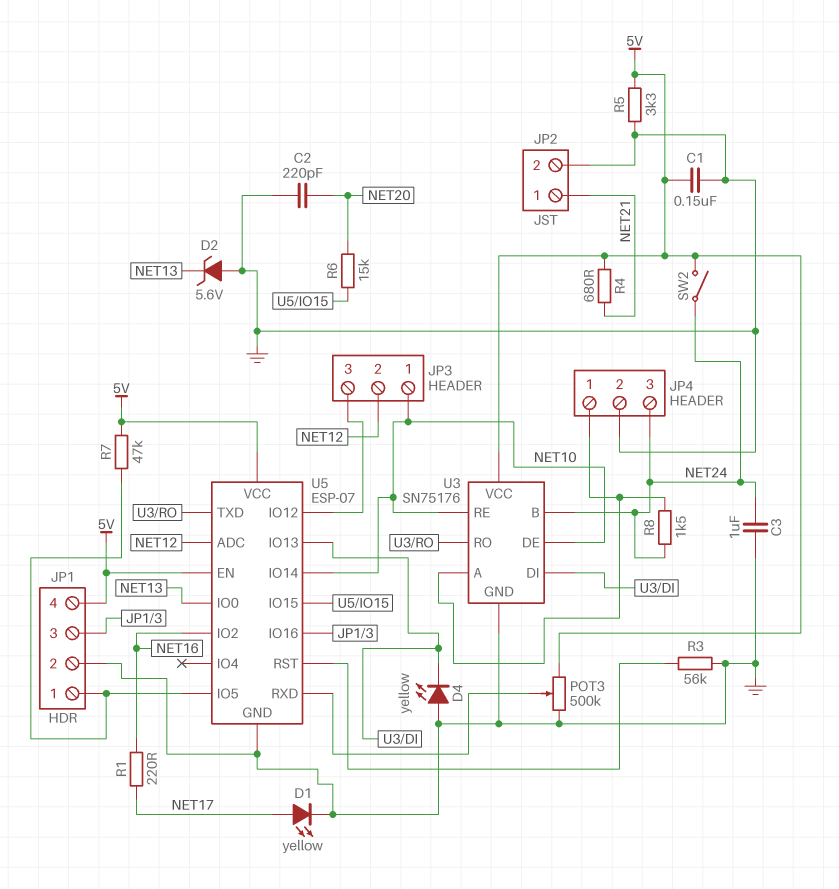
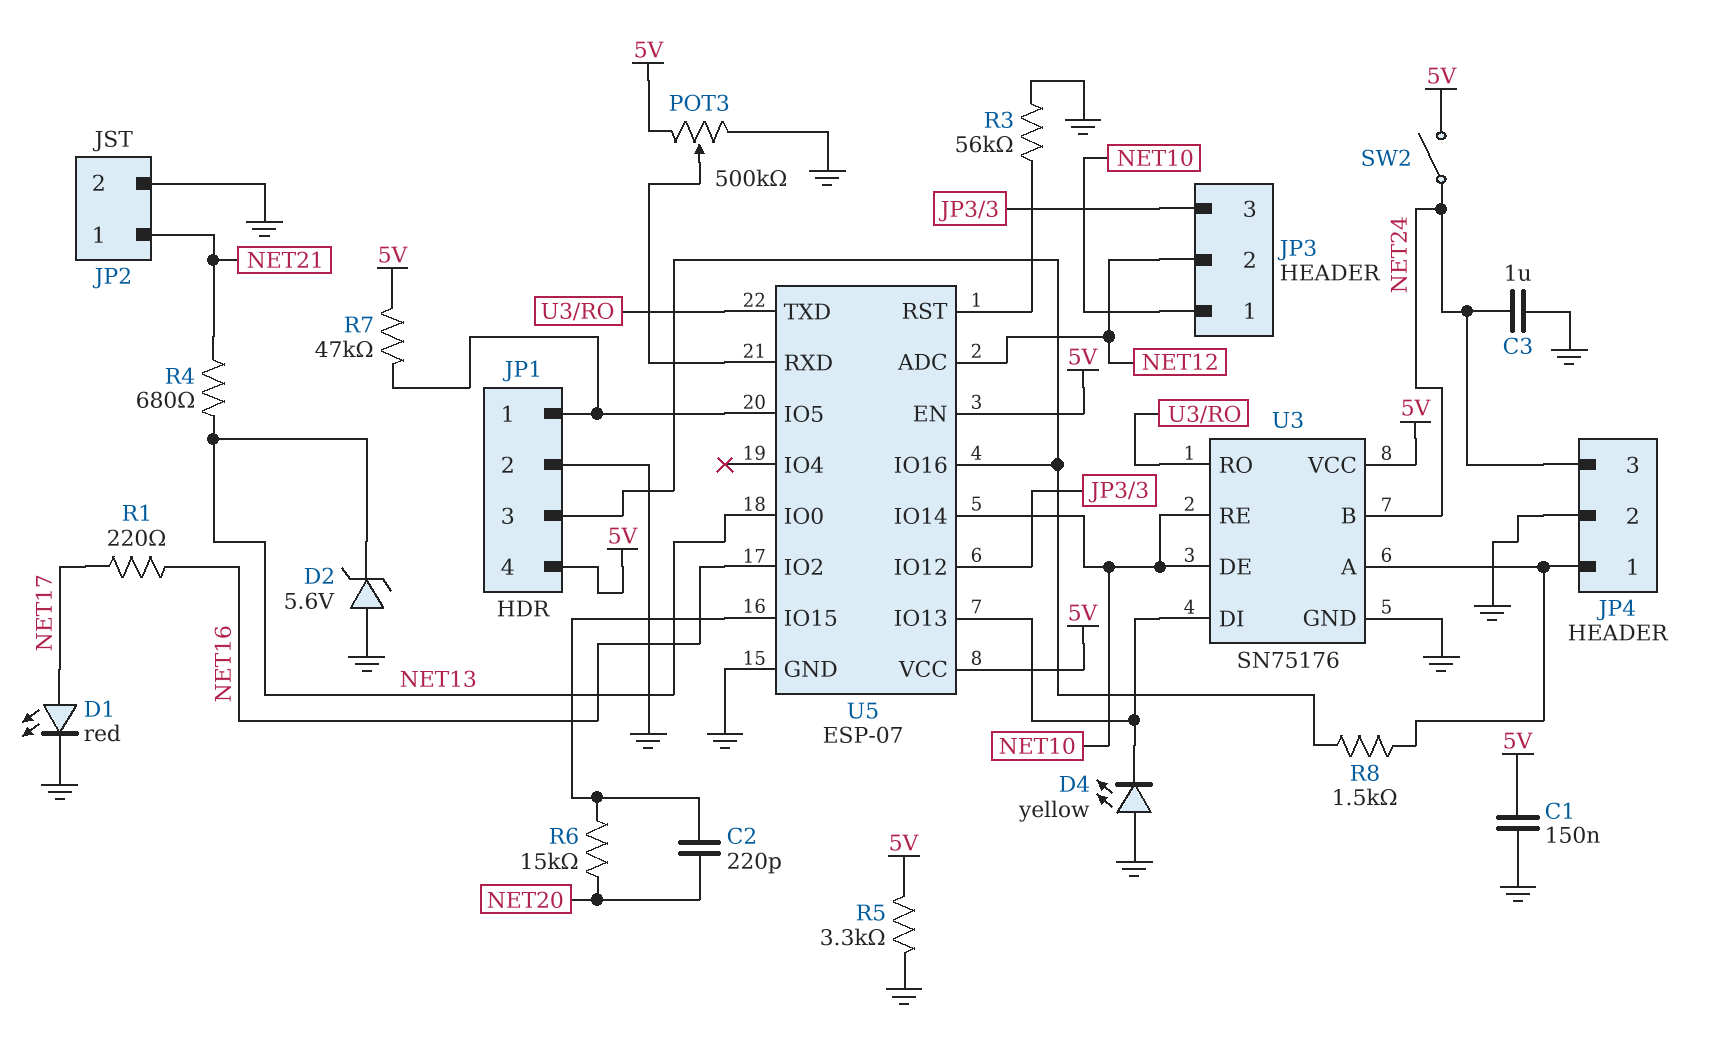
C2: 220pF (GND, NET20) -> 220pF (NET20, U5/IO15)
D1: LED yellow (A NET17, K GND) -> LED red (A NET17, K GND)
R4: 680 (5V, NET21) -> 680 (NET13, NET21)
R8: 1.5k (JP4/1, NET24) -> 1.5k (JP1/3, JP4/1)

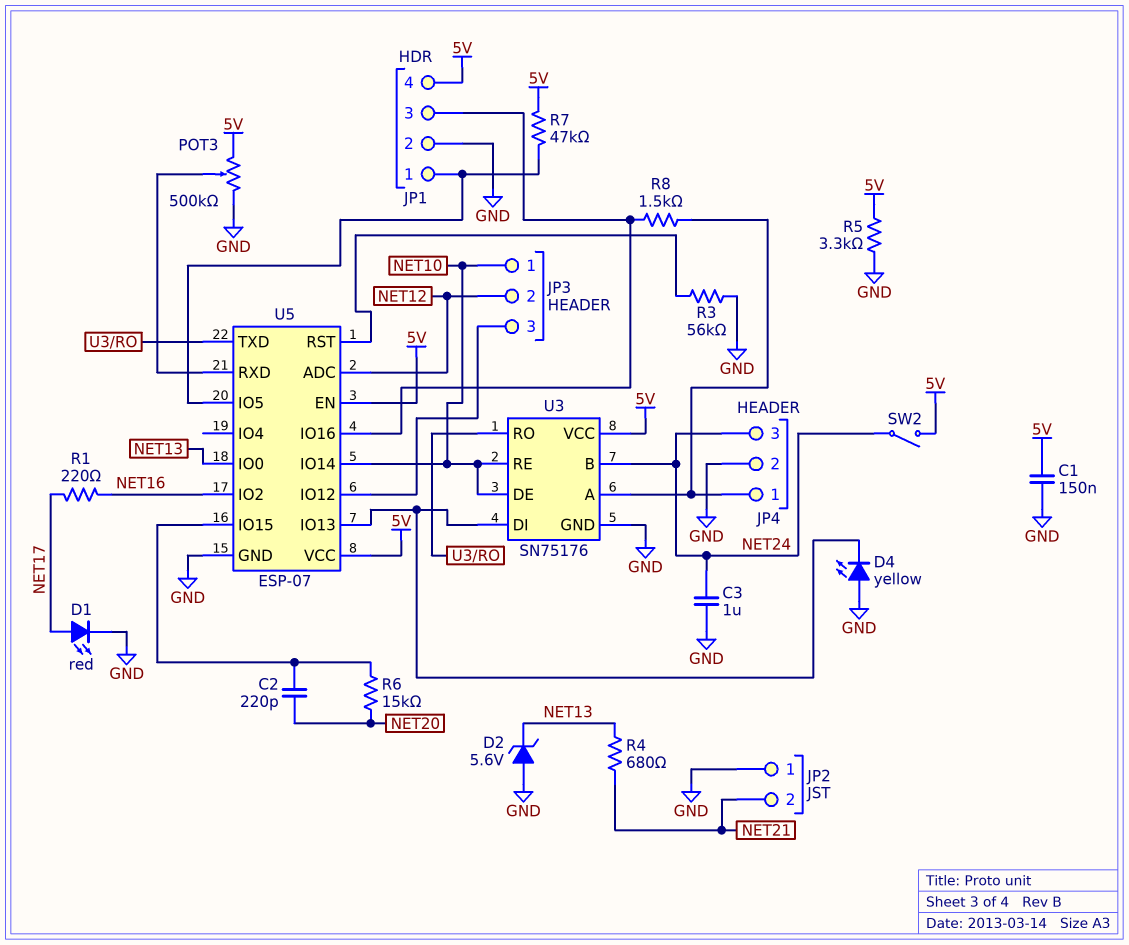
JP2 pin 1: NET21 -> GND
JP2 pin 2: GND -> NET21

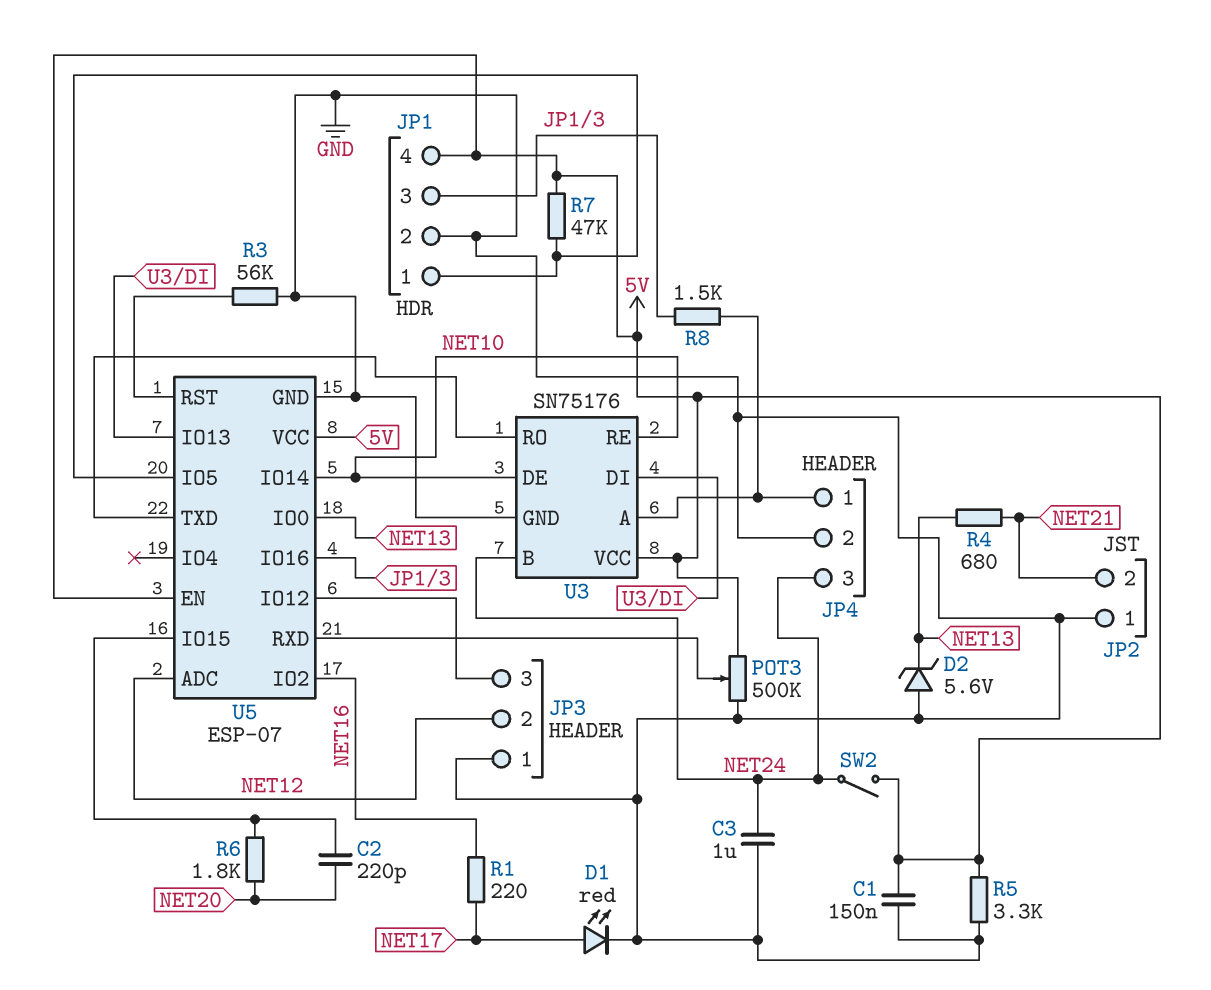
D4: LED yellow (A GND, K U3/DI) -> none
JP3 pin 1: NET10 -> GND
R6: 15k (NET20, U5/IO15) -> 1.8k (NET20, U5/IO15)

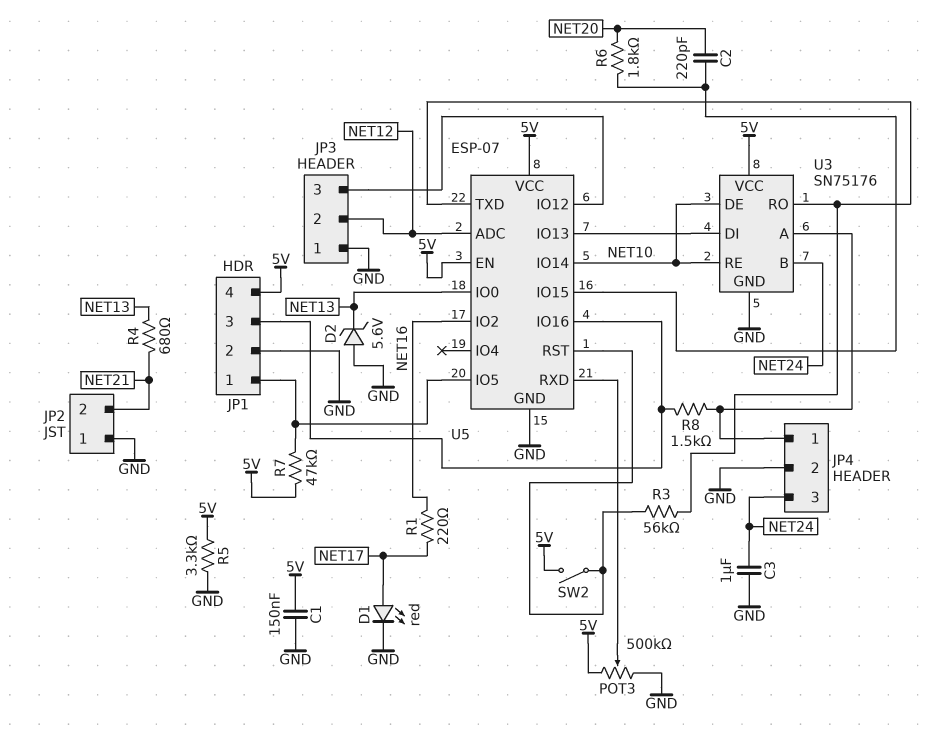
R3: 56k (GND, U5/RST) -> 56k (U3/RO, U5/RST)
SW2: switch (5V, NET24) -> switch (5V, U5/RST)

